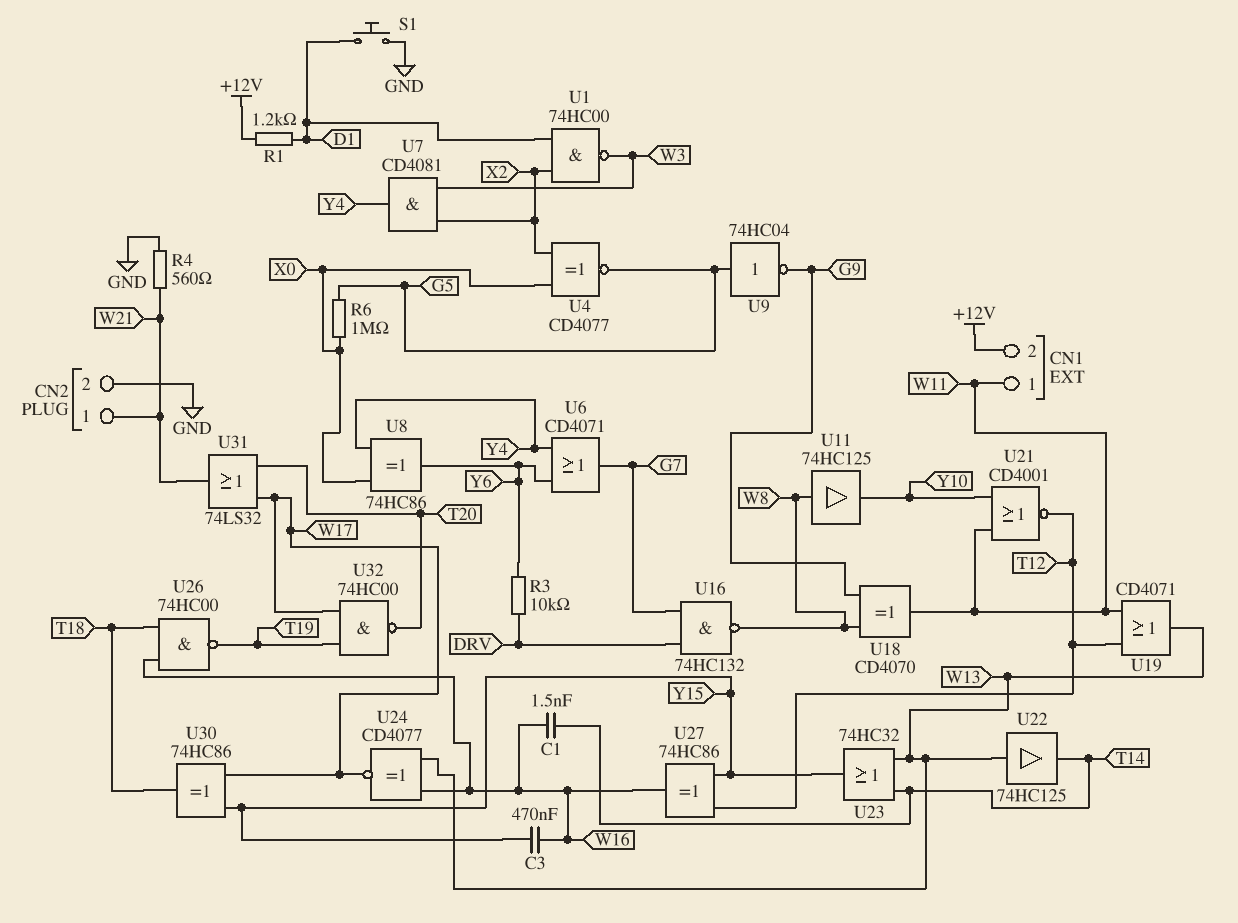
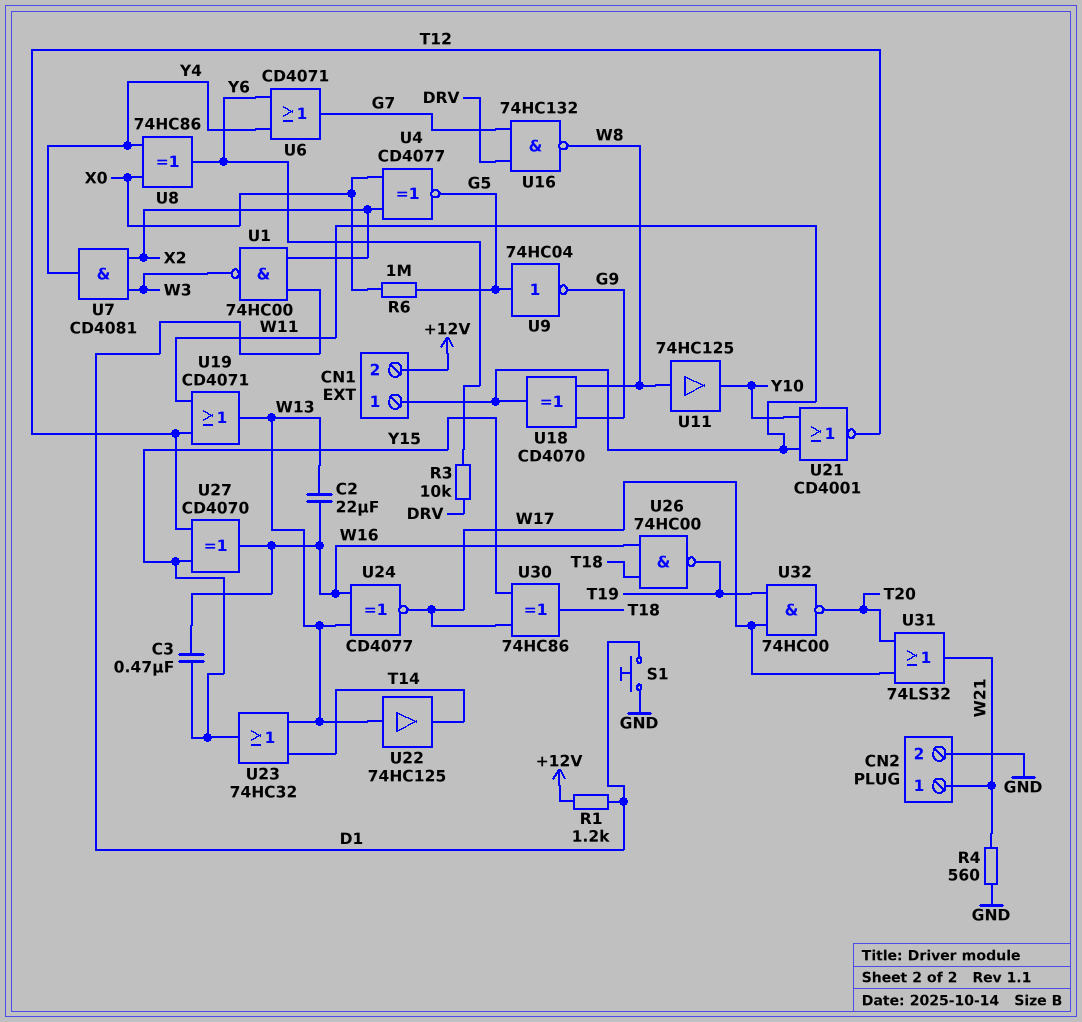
C1: 1.5nF (T14, W16) -> none
C2: none -> 22uF (W13, W16)
U27: XOR 74HC86 (in T12, in Y15, out W16) -> XOR CD4070 (in T12, in Y15, out W16)

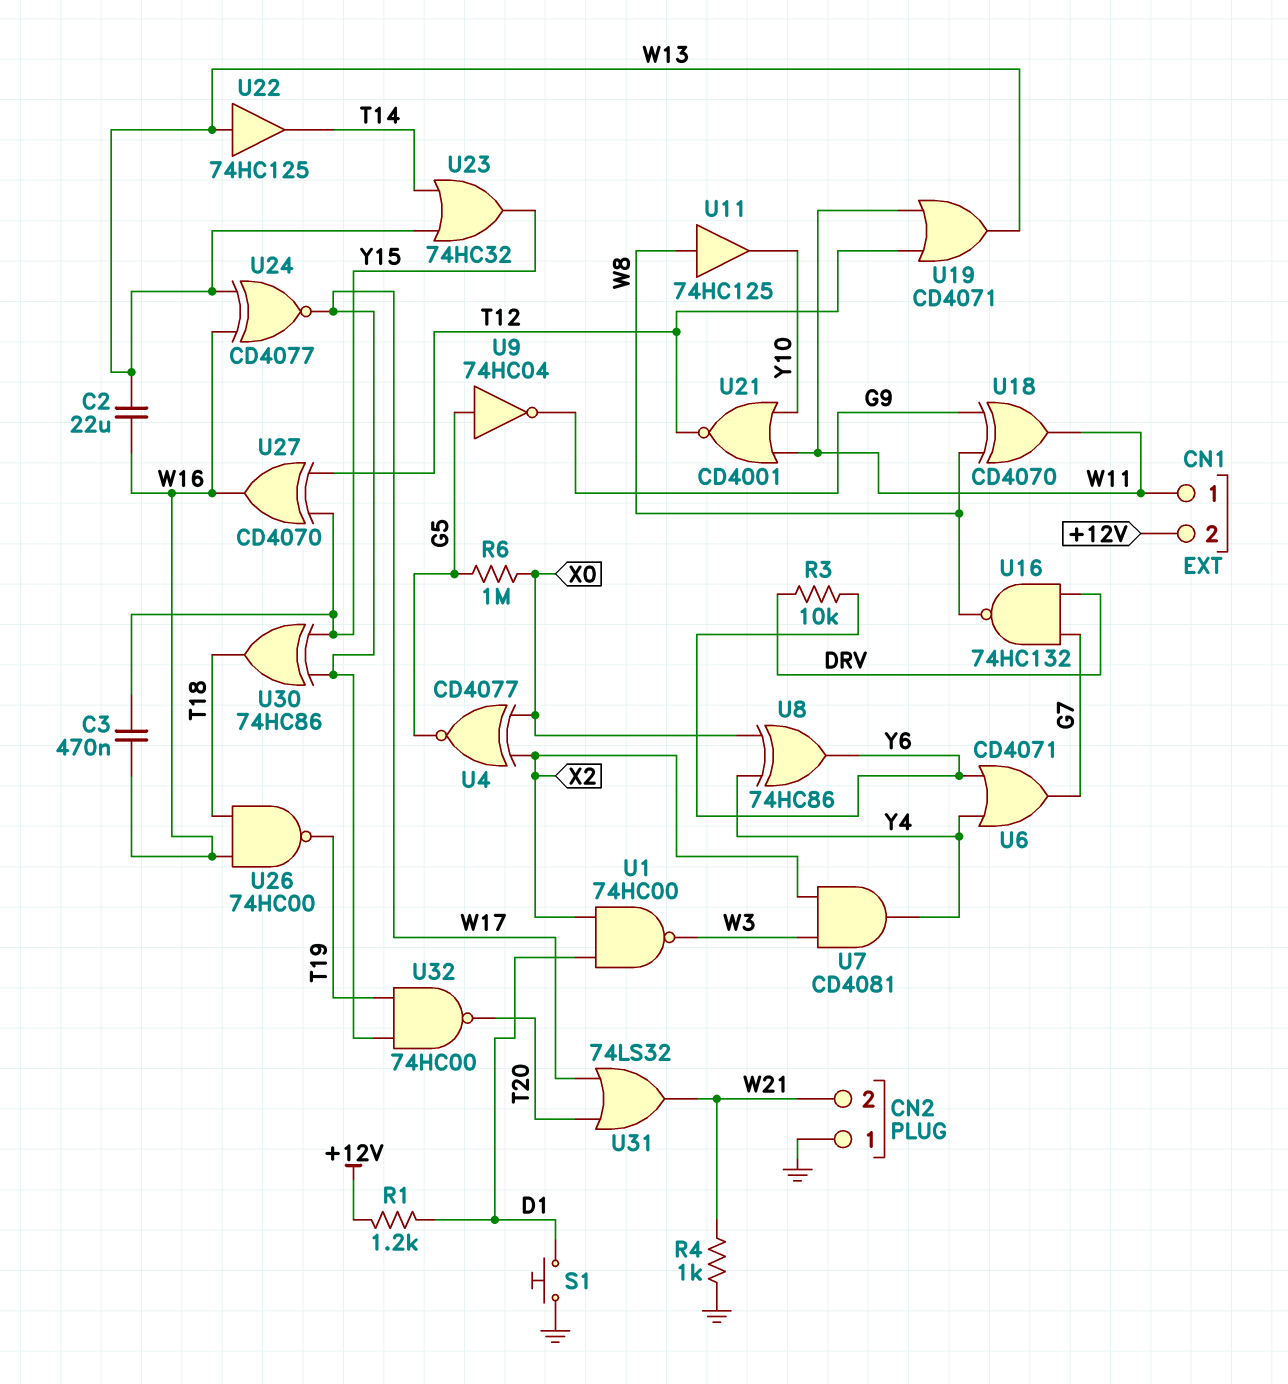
CN2 pin 1: W21 -> GND
CN2 pin 2: GND -> W21
R4: 560 (GND, W21) -> 1k (GND, W21)

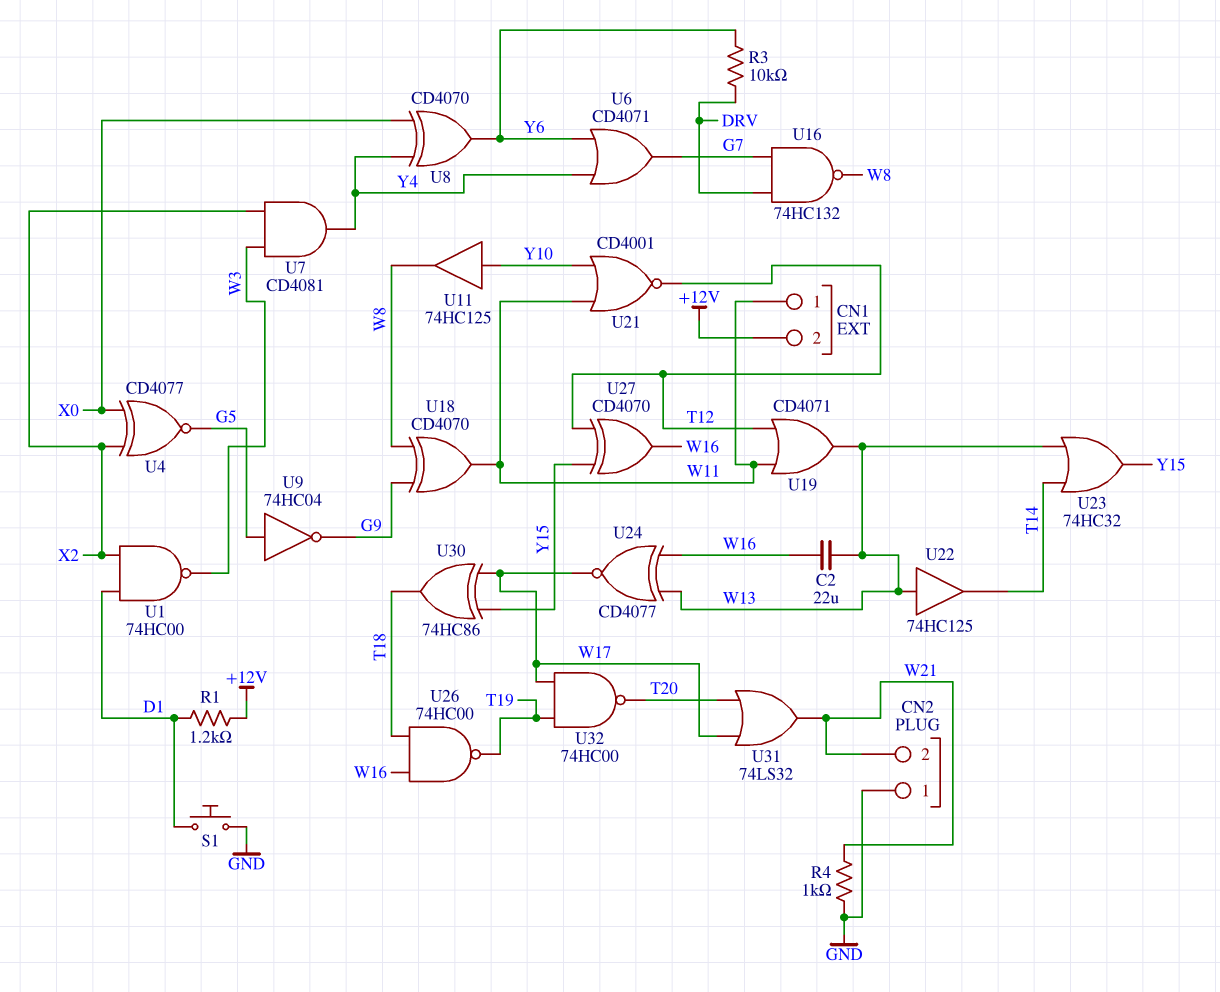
C3: 470nF (W16, Y15) -> none
R6: 1M (G5, X0) -> none
U8: XOR 74HC86 (in X0, in Y4, out Y6) -> XOR CD4070 (in X0, in Y4, out Y6)
U11: buffer 74HC125 (in W8, out Y10) -> buffer 74HC125 (in Y10, out W8)

